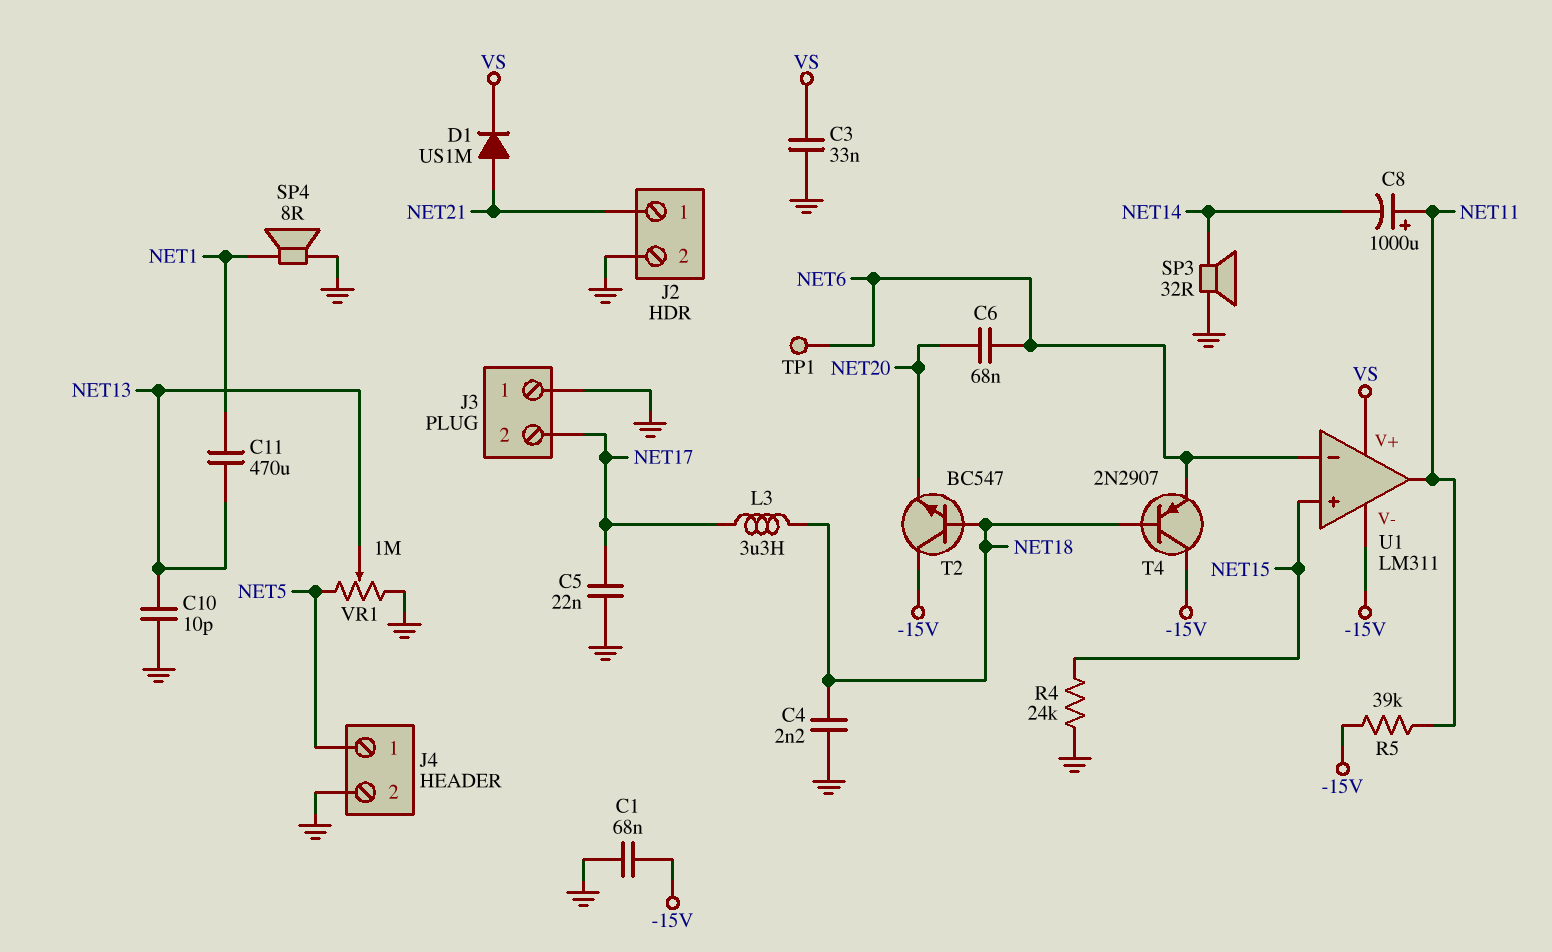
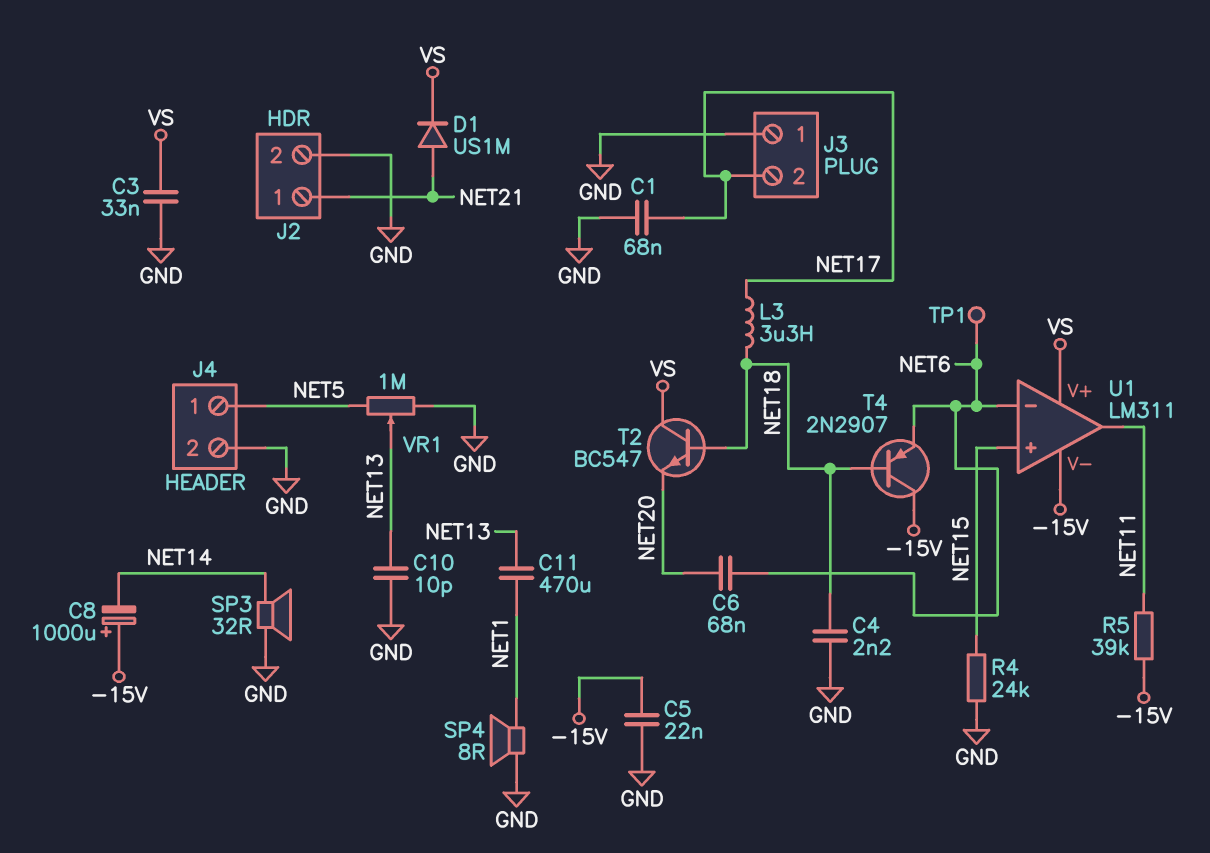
C1: 68nF (-15V, GND) -> 68nF (GND, NET17)
C5: 22nF (GND, NET17) -> 22nF (-15V, GND)
C8: 1000uF (plus NET11, minus NET14) -> 1000uF (plus -15V, minus NET14)
T2: NPN BC547 (B NET18, C -15V, E NET20) -> NPN BC547 (B NET18, C VS, E NET20)

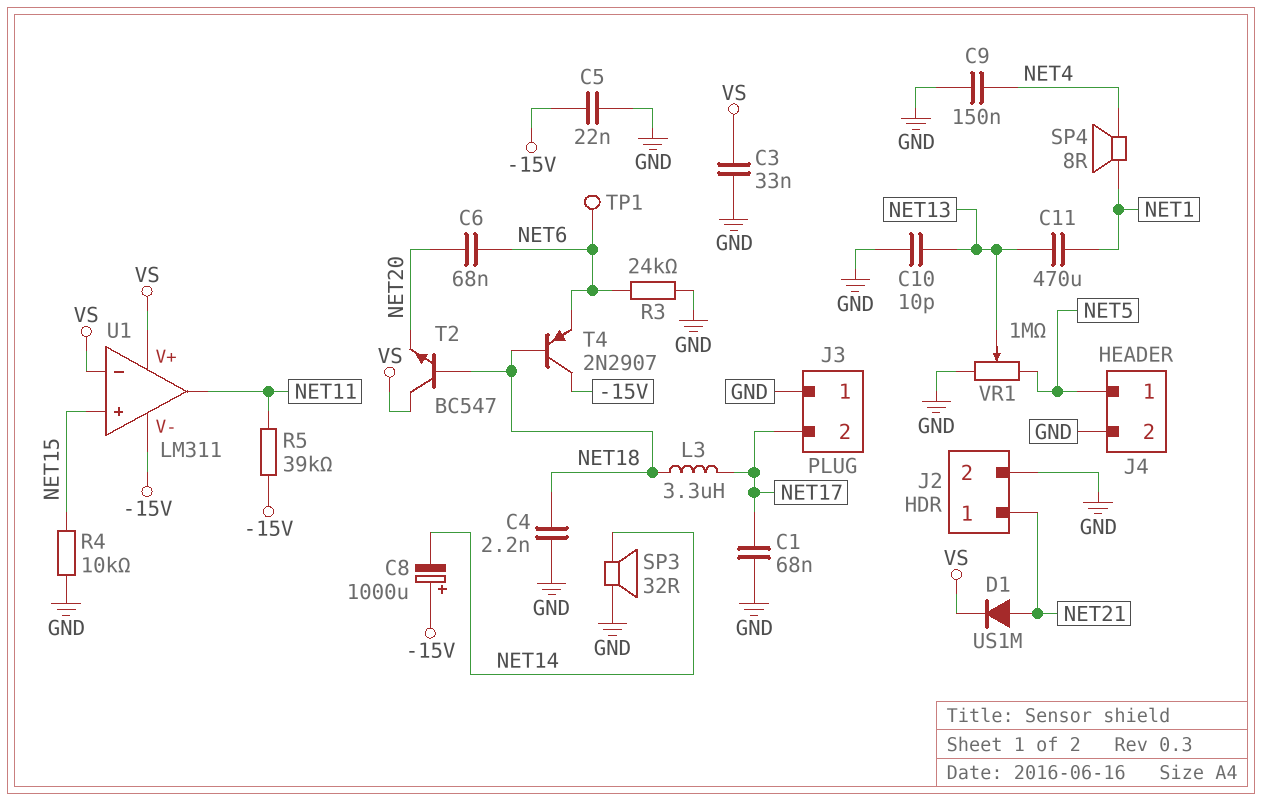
C9: none -> 150nF (GND, NET4)
R3: none -> 24k (GND, NET6)
R4: 24k (GND, NET15) -> 10k (GND, NET15)
SP4: speaker 8R (GND, NET1) -> speaker 8R (NET1, NET4)
U1 pin in-: NET6 -> VS

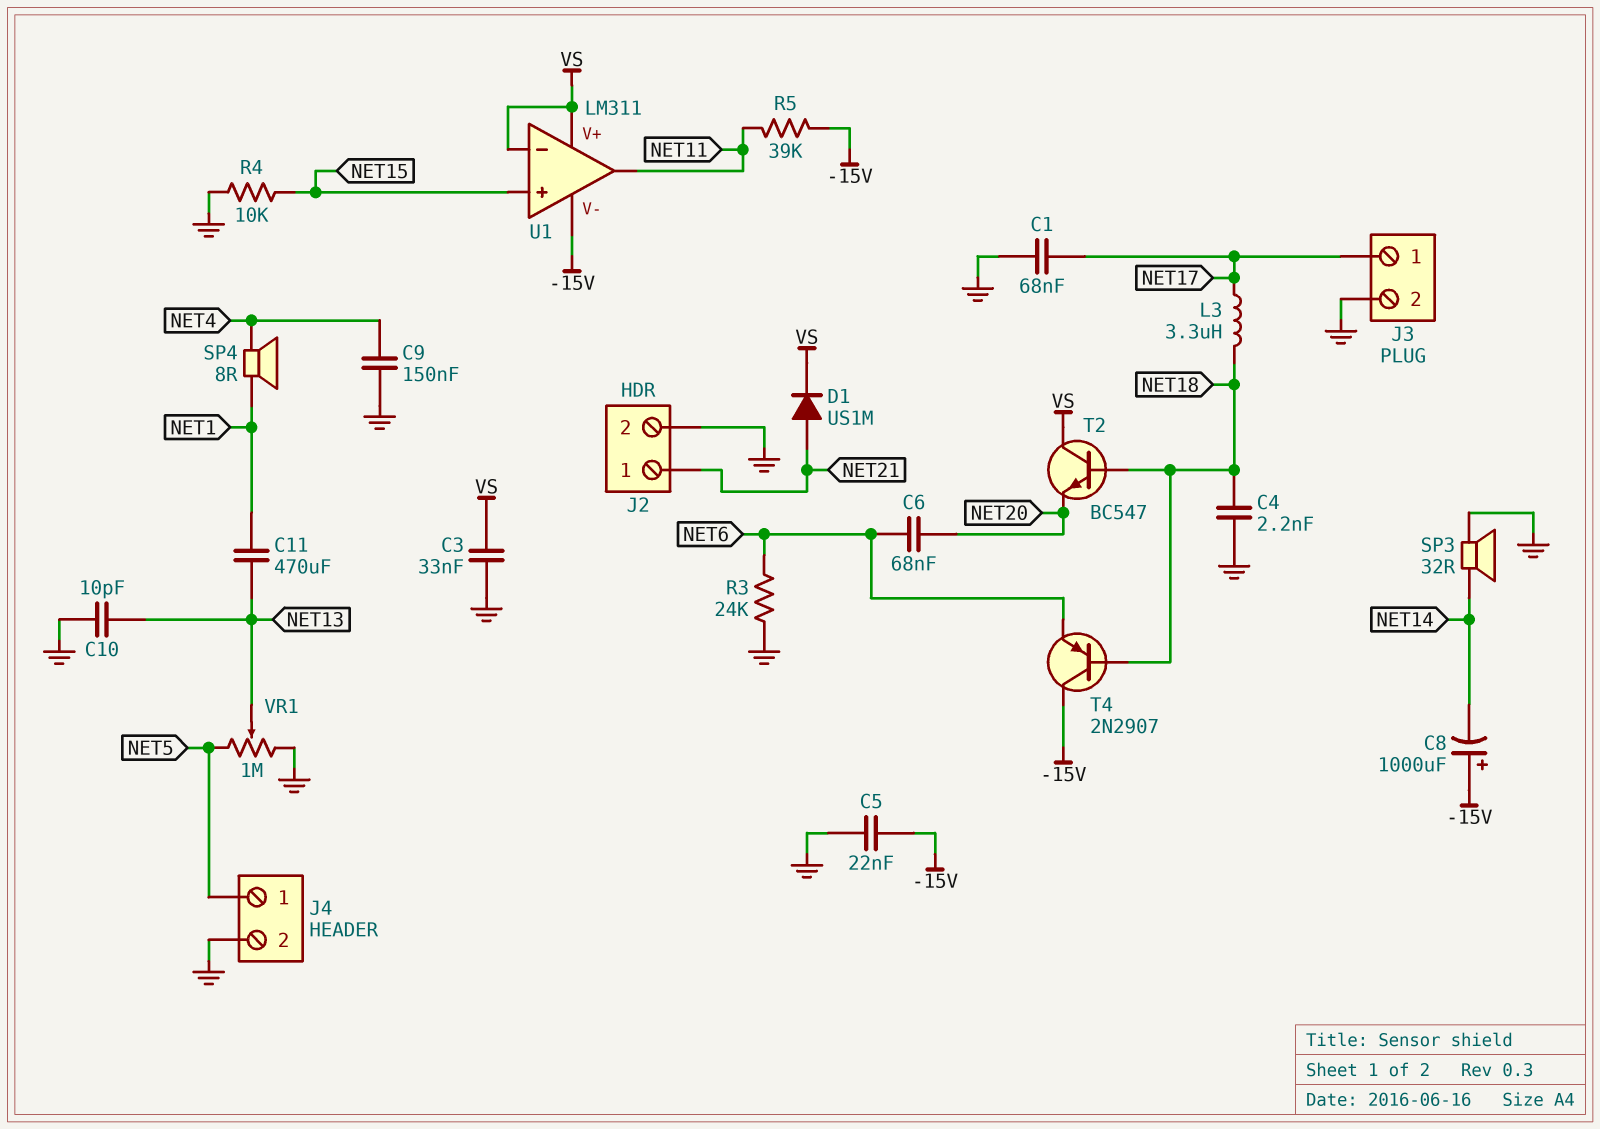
J3 pin 1: GND -> NET17
J3 pin 2: NET17 -> GND
TP1: test point (NET6) -> none

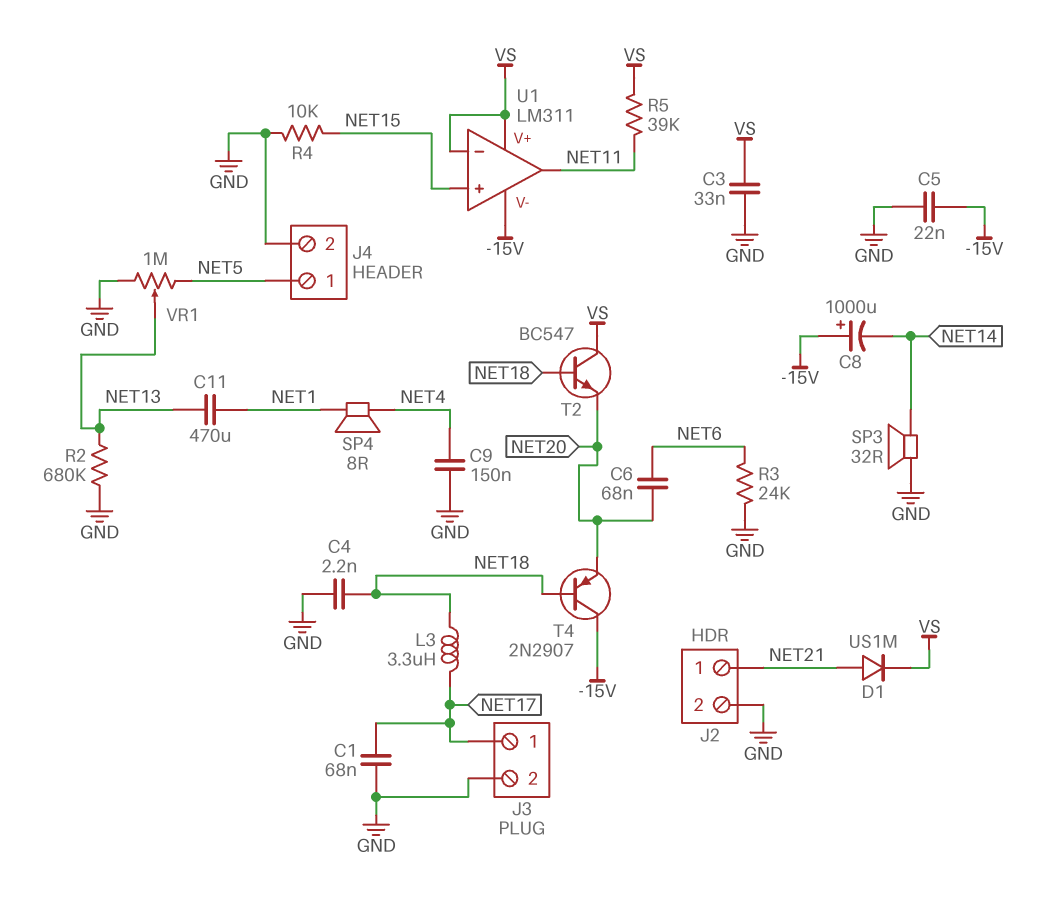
C10: 10pF (GND, NET13) -> none
R2: none -> 680k (GND, NET13)
R5: 39k (-15V, NET11) -> 39k (NET11, VS)
T4: PNP 2N2907 (B NET18, C -15V, E NET6) -> PNP 2N2907 (B NET18, C -15V, E NET20)

